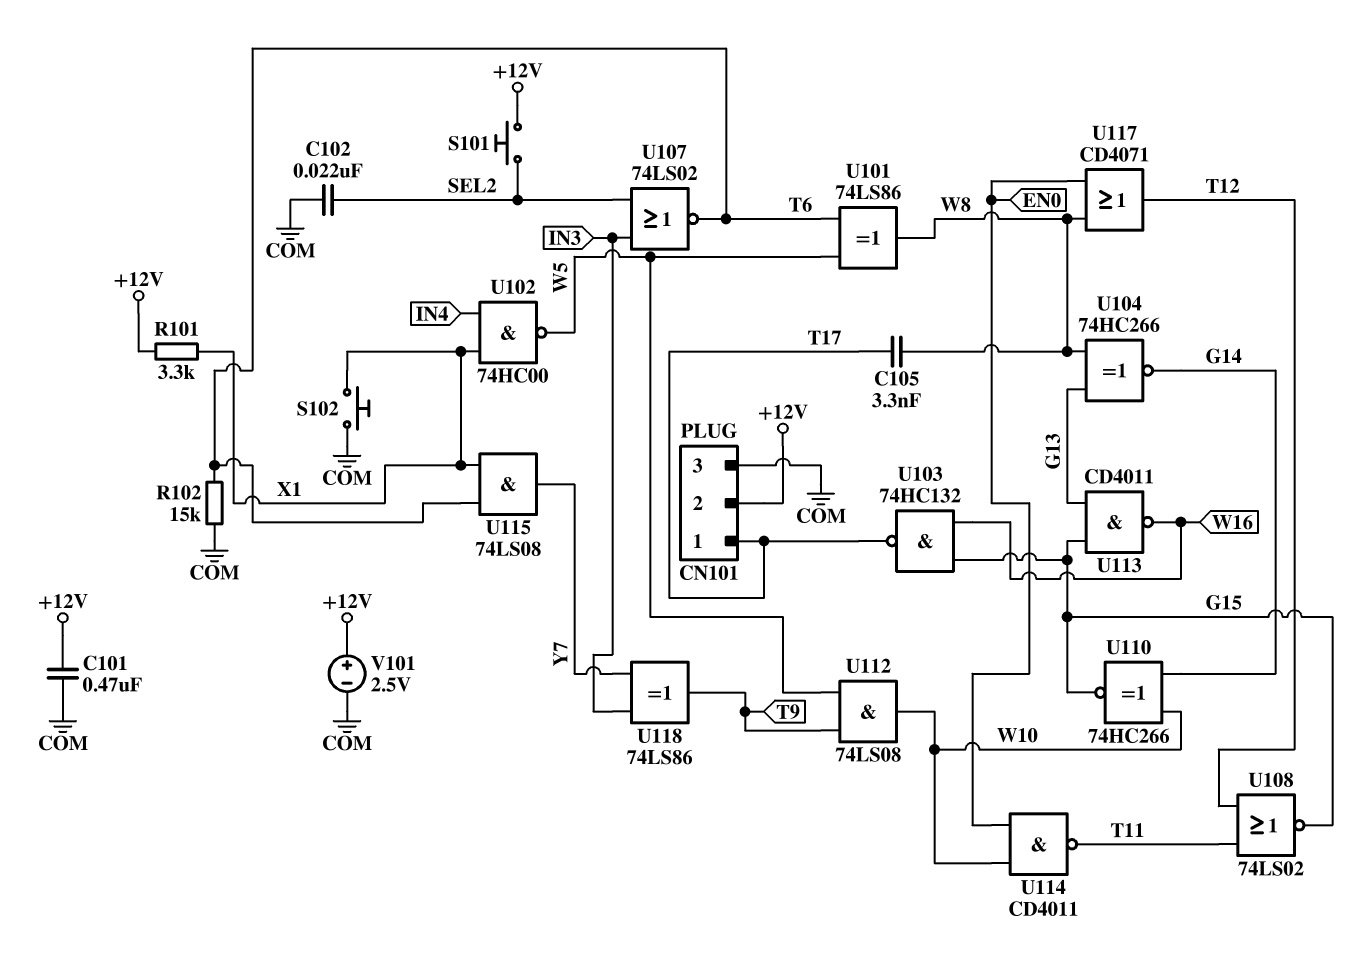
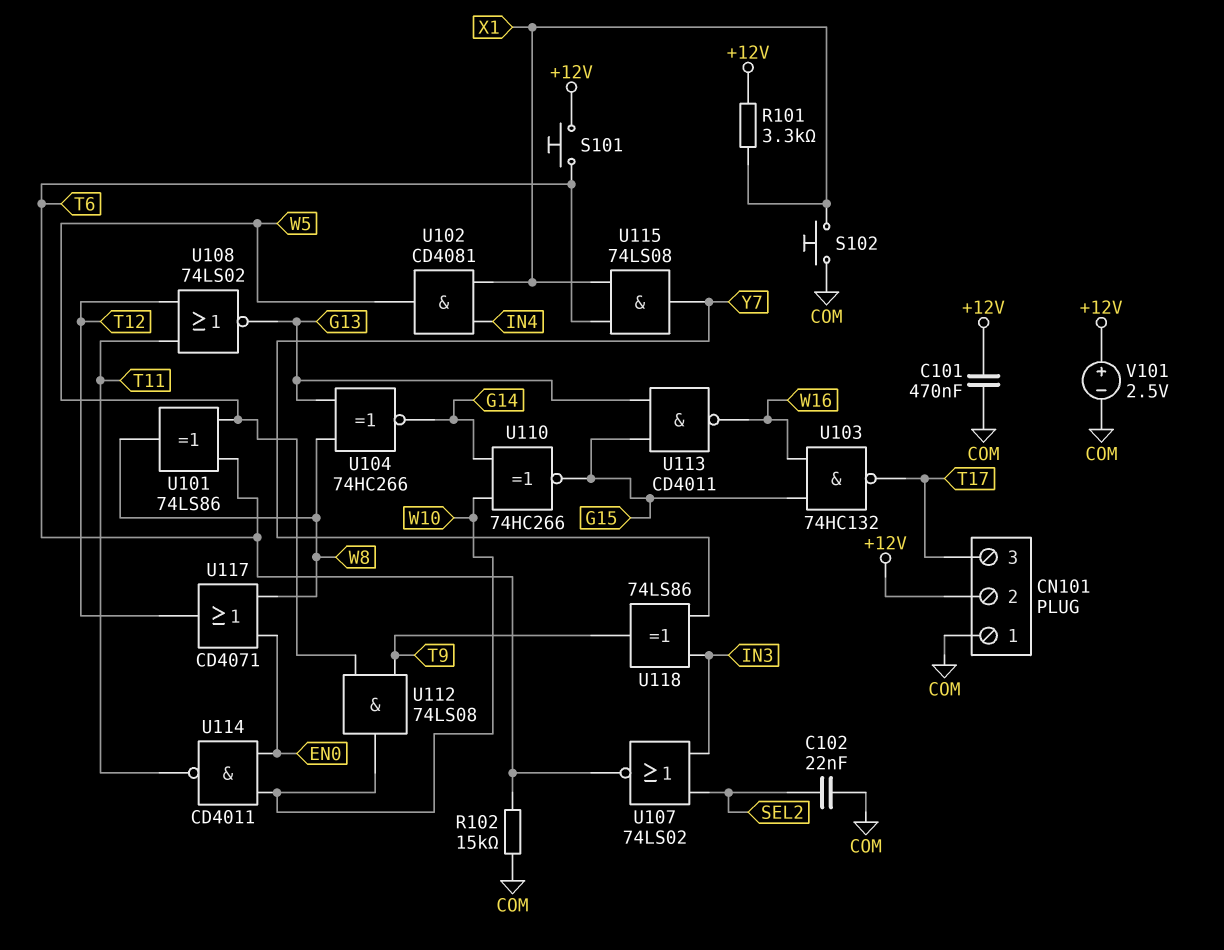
C105: 3.3nF (T17, W8) -> none
CN101 pin 1: T17 -> COM
CN101 pin 3: COM -> T17
S101: button (+12V, SEL2) -> button (+12V, T6)
U102: NAND 74HC00 (in IN4, in X1, out W5) -> AND CD4081 (in IN4, in X1, out W5)
U108: NOR 74LS02 (in T11, in T12, out G15) -> NOR 74LS02 (in T11, in T12, out G13)

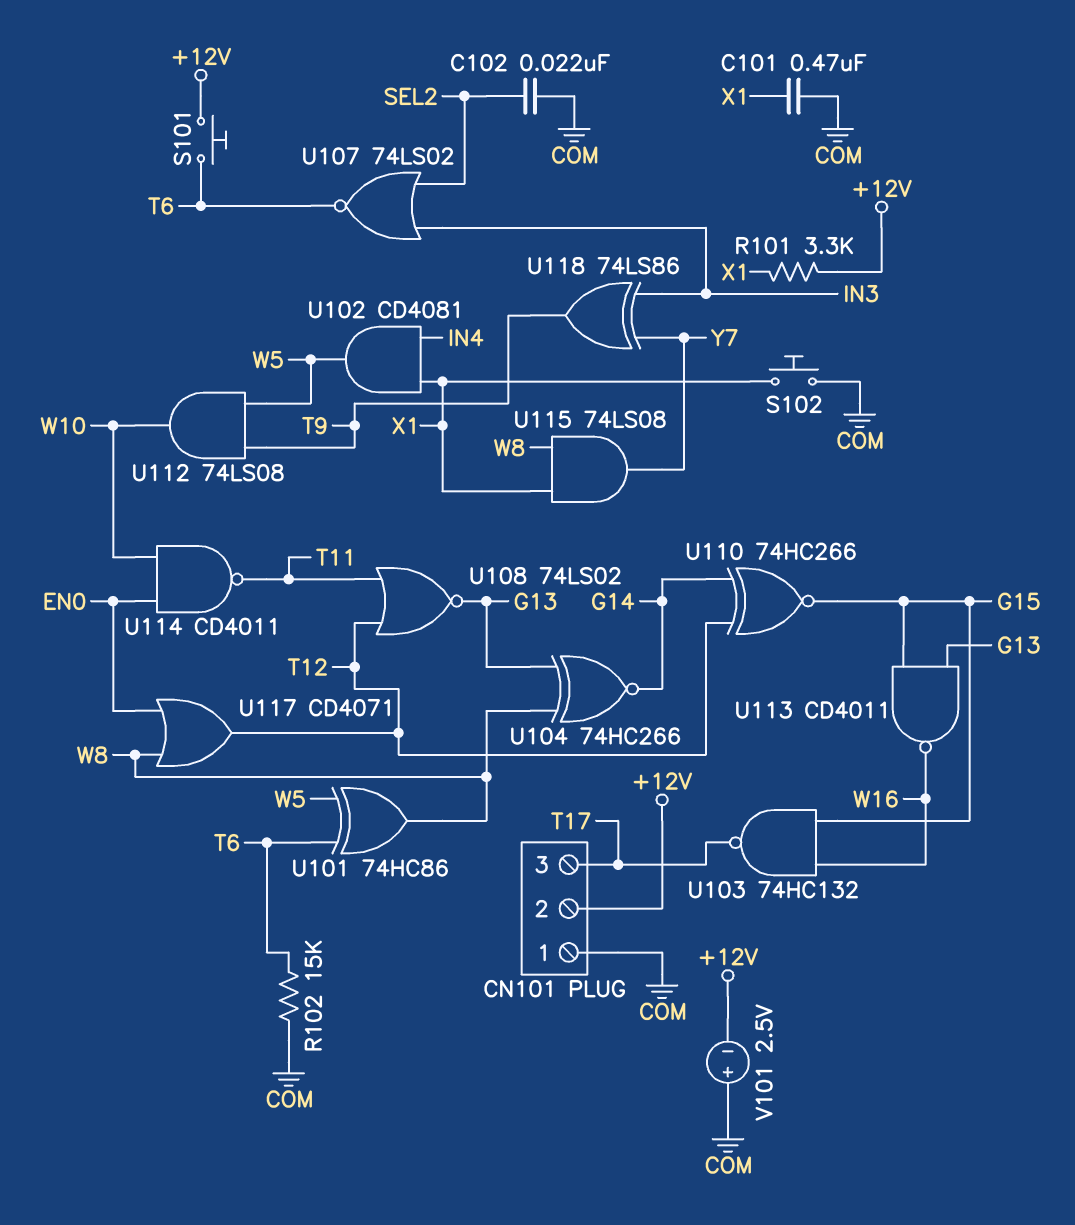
C101: 470nF (+12V, COM) -> 470nF (COM, X1)
U101: XOR 74LS86 (in T6, in W5, out W8) -> XOR 74HC86 (in T6, in W5, out W8)
U110: XNOR 74HC266 (in G14, in W10, out G15) -> XNOR 74HC266 (in G14, in T12, out G15)
U115: AND 74LS08 (in T6, in X1, out Y7) -> AND 74LS08 (in W8, in X1, out Y7)
V101: 2.5V (plus +12V, minus COM) -> 2.5V (plus COM, minus +12V)

